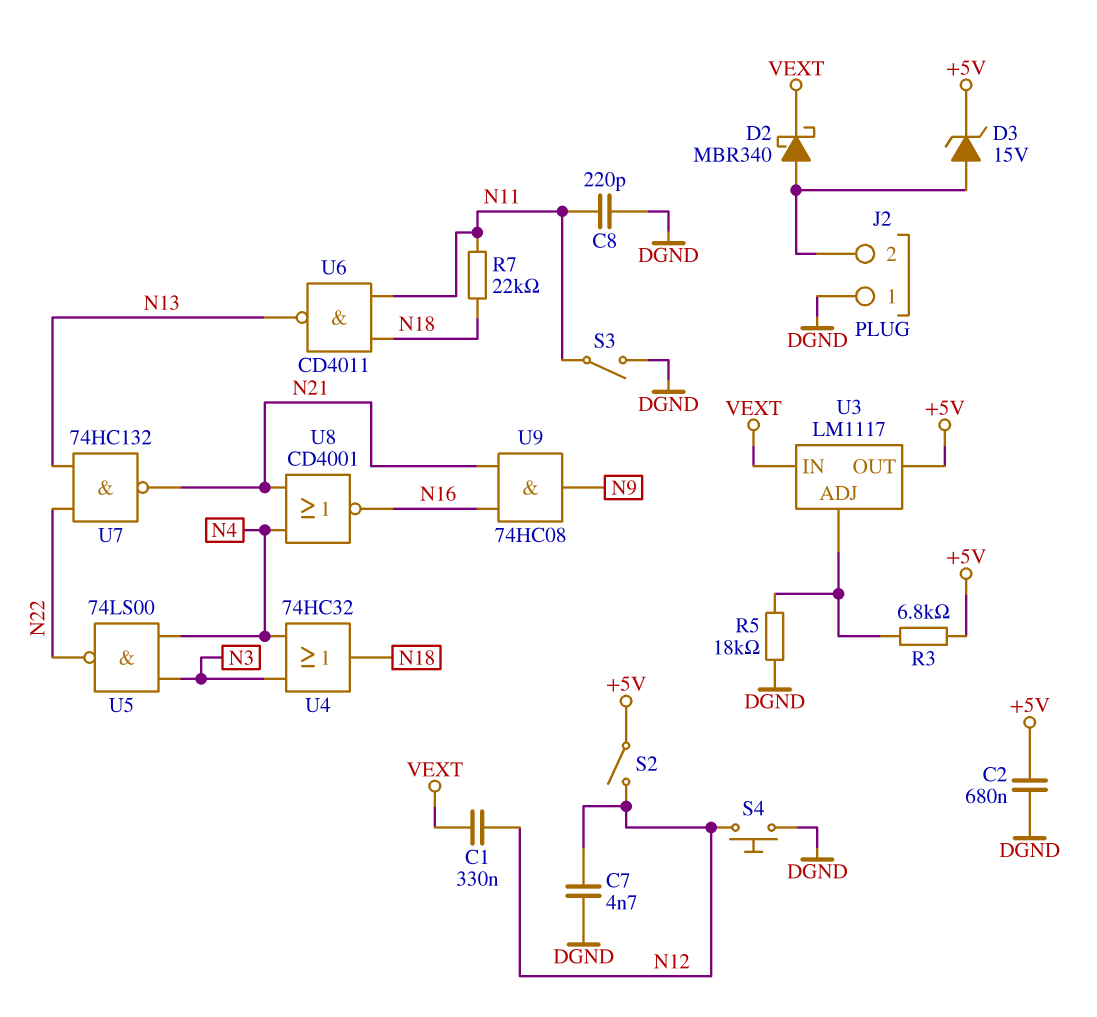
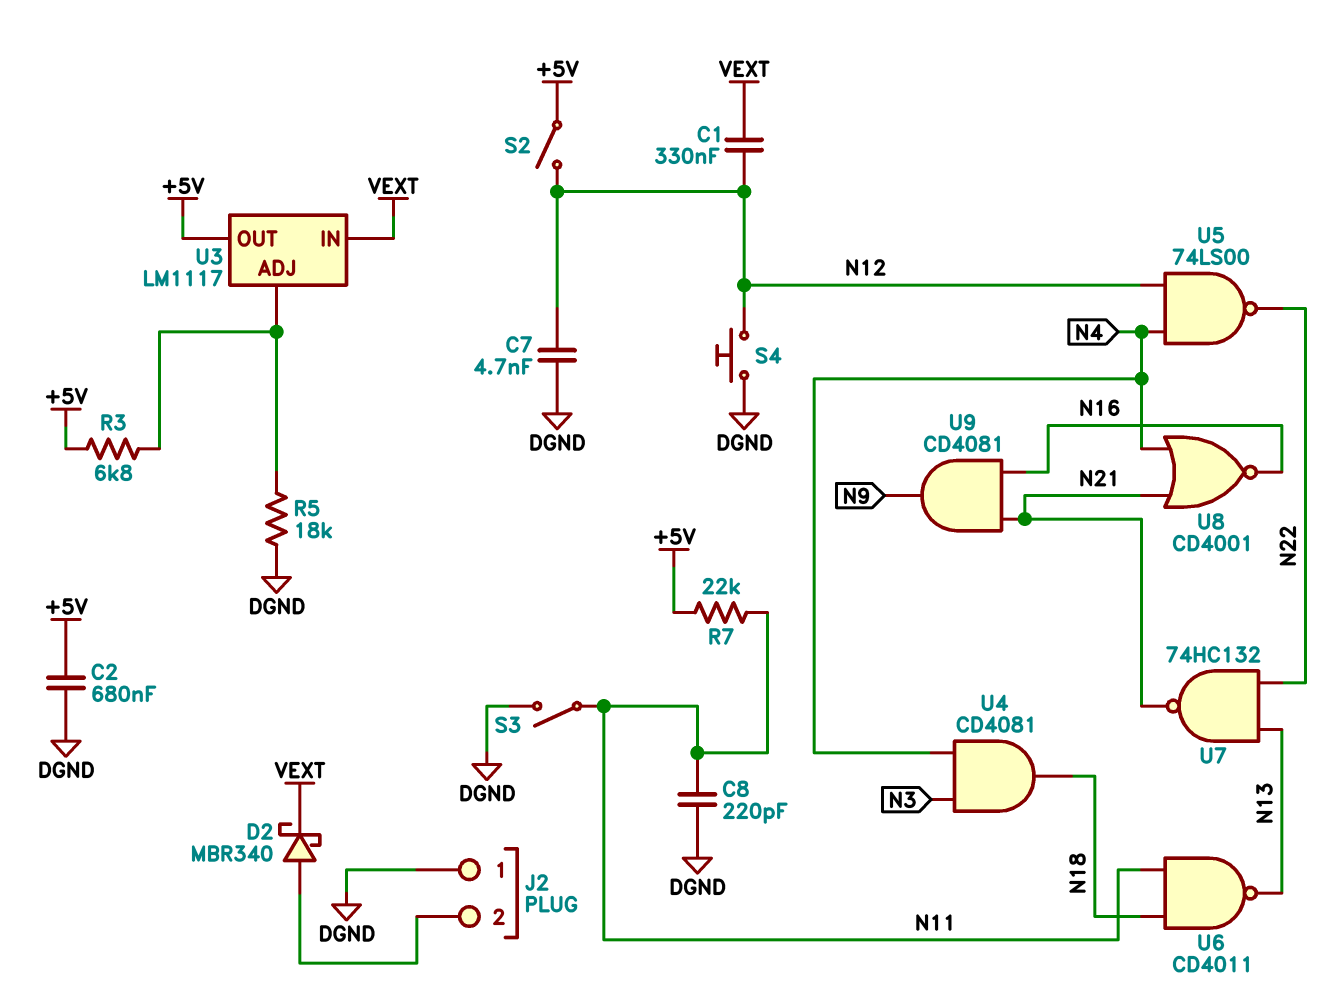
D3: zener 15V (A J2/2, K +5V) -> none
R7: 22k (N11, N18) -> 22k (+5V, N11)
U4: OR 74HC32 (in N3, in N4, out N18) -> AND CD4081 (in N3, in N4, out N18)
U5: NAND 74LS00 (in N3, in N4, out N22) -> NAND 74LS00 (in N4, in N12, out N22)
U9: AND 74HC08 (in N16, in N21, out N9) -> AND CD4081 (in N16, in N21, out N9)

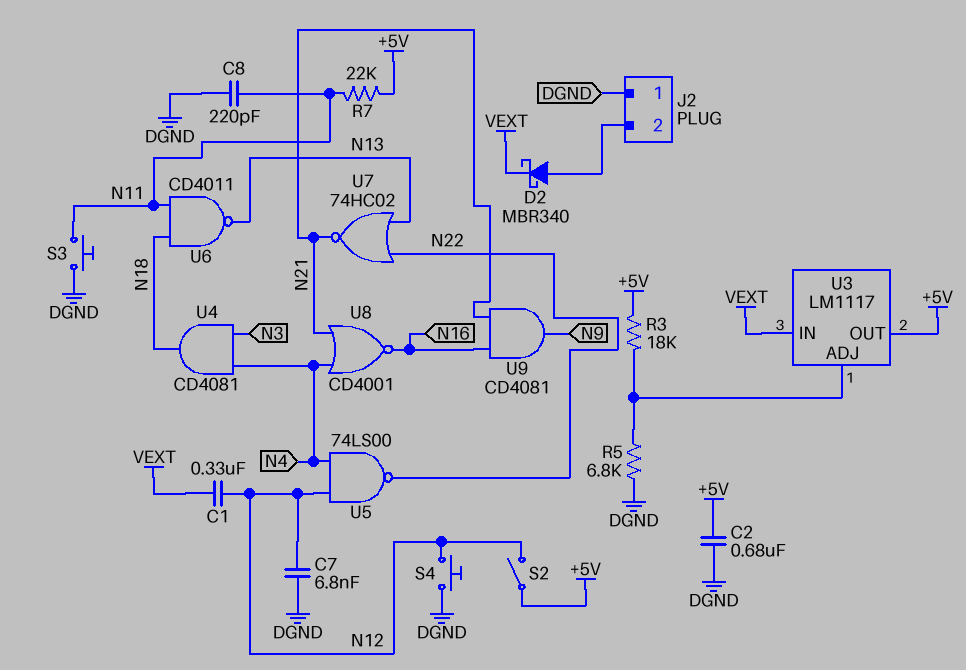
C7: 4.7nF (DGND, N12) -> 6.8nF (DGND, N12)
R3: 6.8k (+5V, U3/ADJ) -> 18k (+5V, U3/ADJ)
R5: 18k (DGND, U3/ADJ) -> 6.8k (DGND, U3/ADJ)
S3: switch (DGND, N11) -> button (DGND, N11)
U7: NAND 74HC132 (in N13, in N22, out N21) -> NOR 74HC02 (in N13, in N22, out N21)

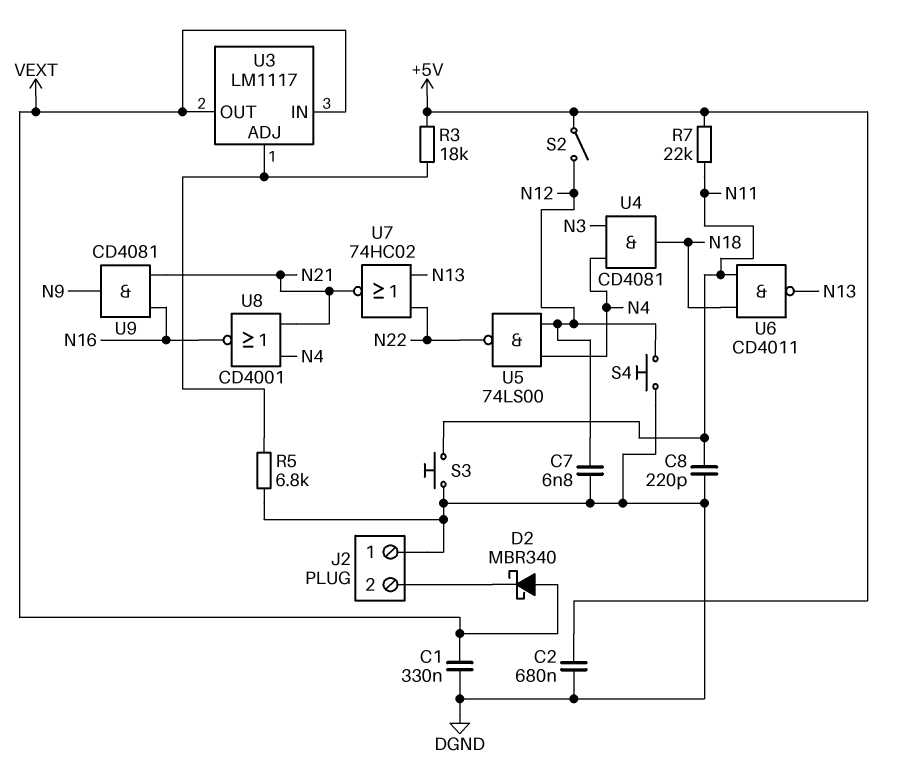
C1: 330nF (N12, VEXT) -> 330nF (DGND, VEXT)
D2: schottky MBR340 (A J2/2, K VEXT) -> schottky MBR340 (A VEXT, K J2/2)
U3 pin OUT: +5V -> VEXT

